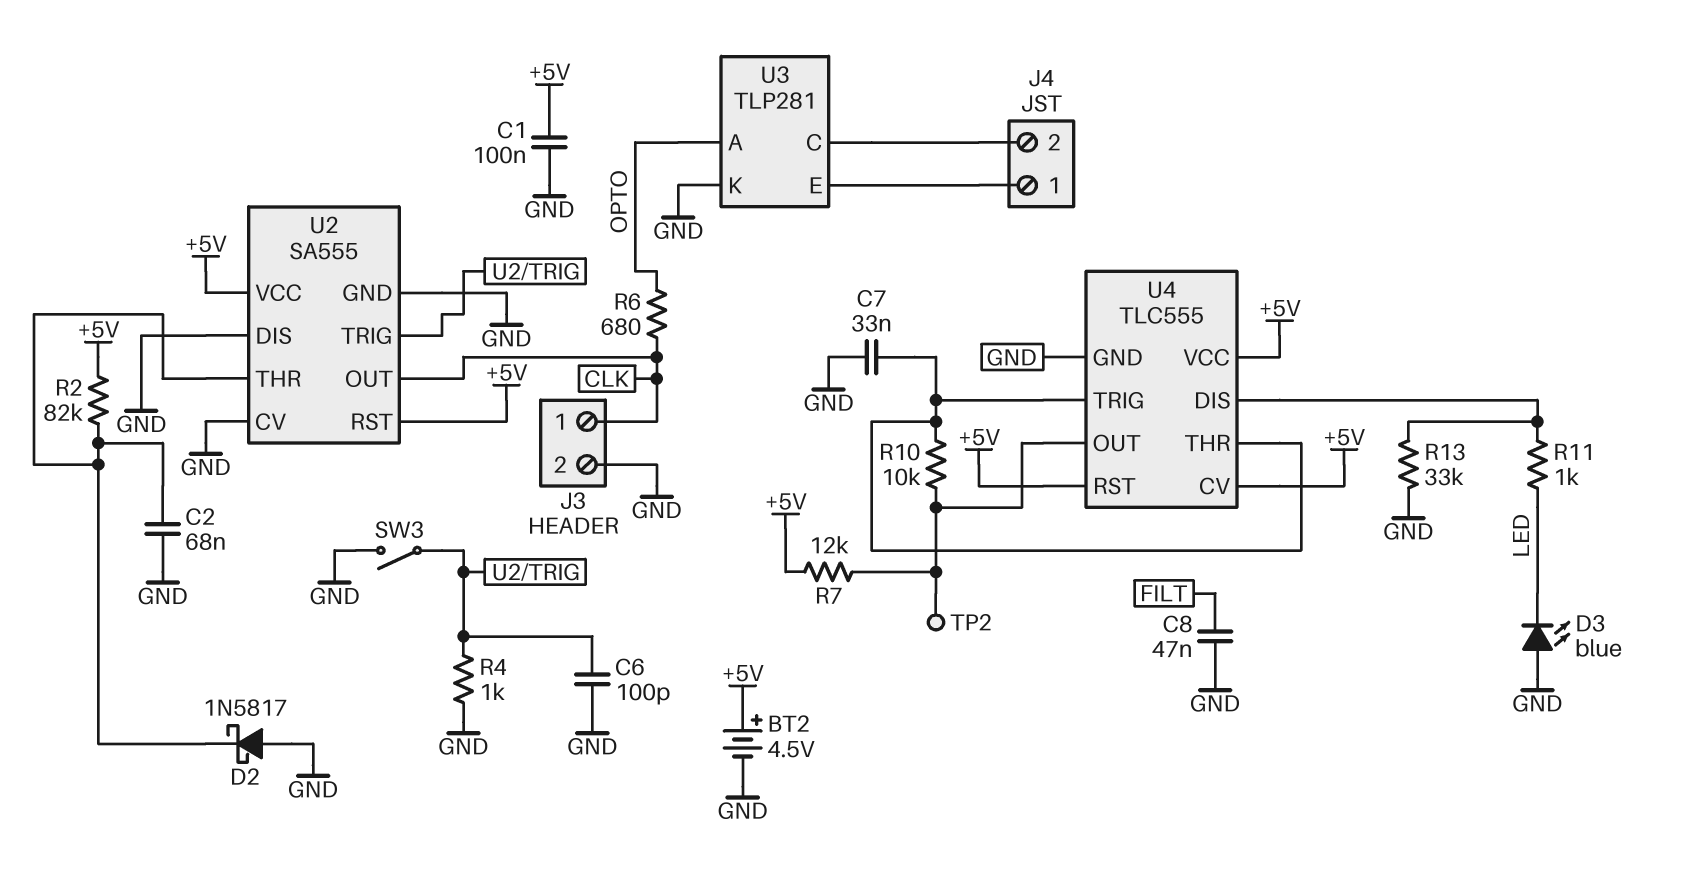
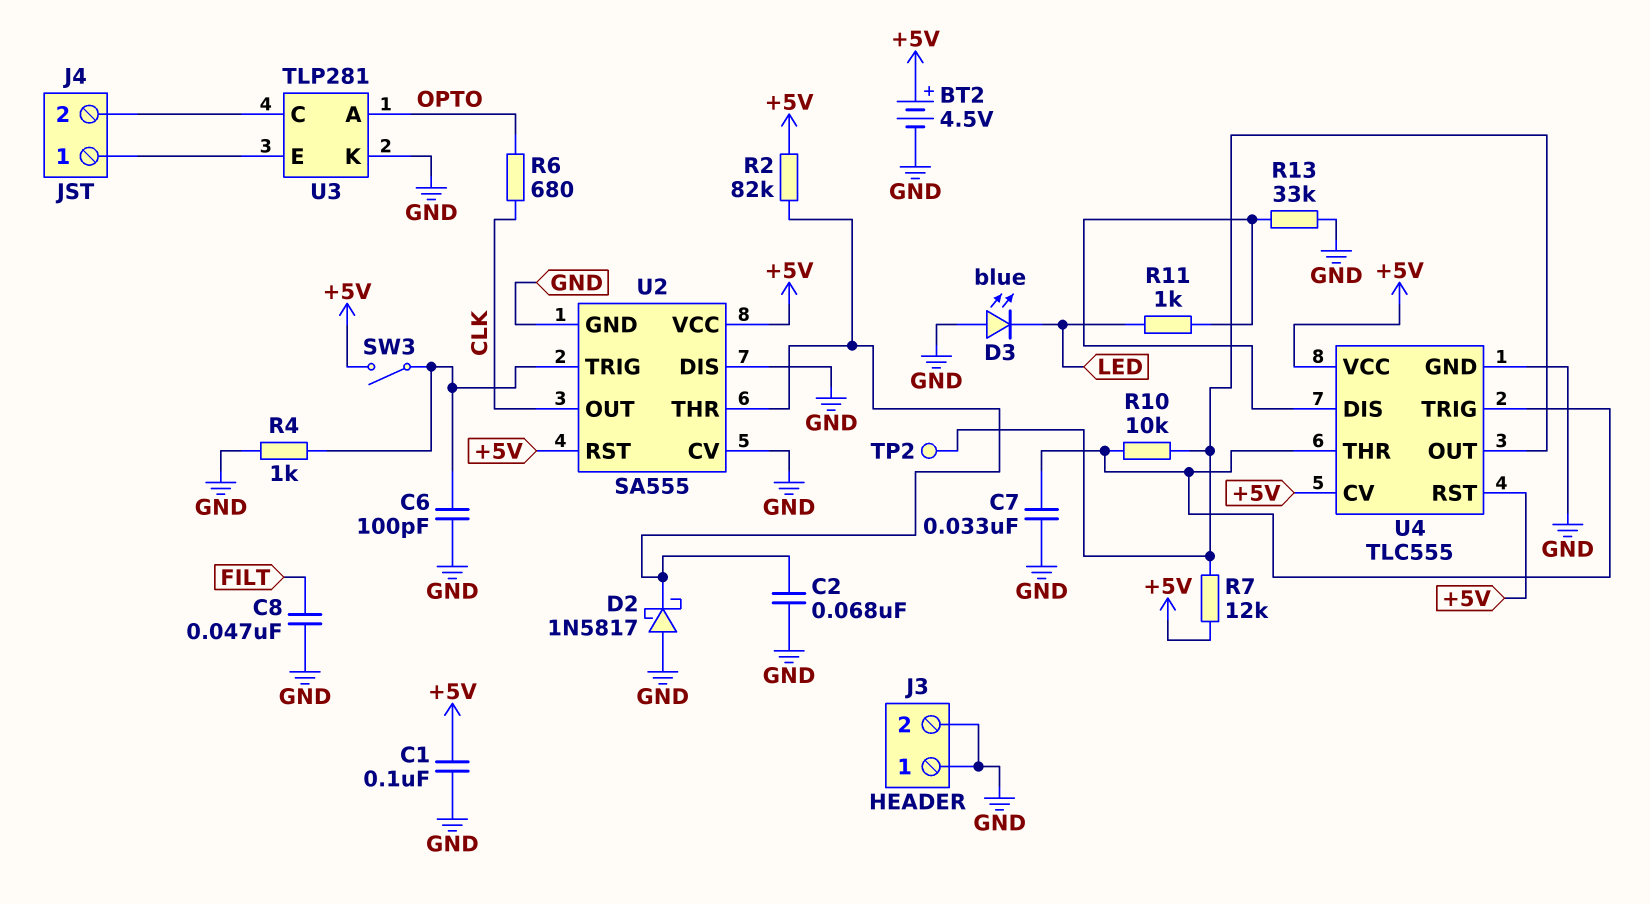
J3 pin 1: CLK -> GND
SW3: switch (GND, U2/TRIG) -> switch (+5V, U2/TRIG)

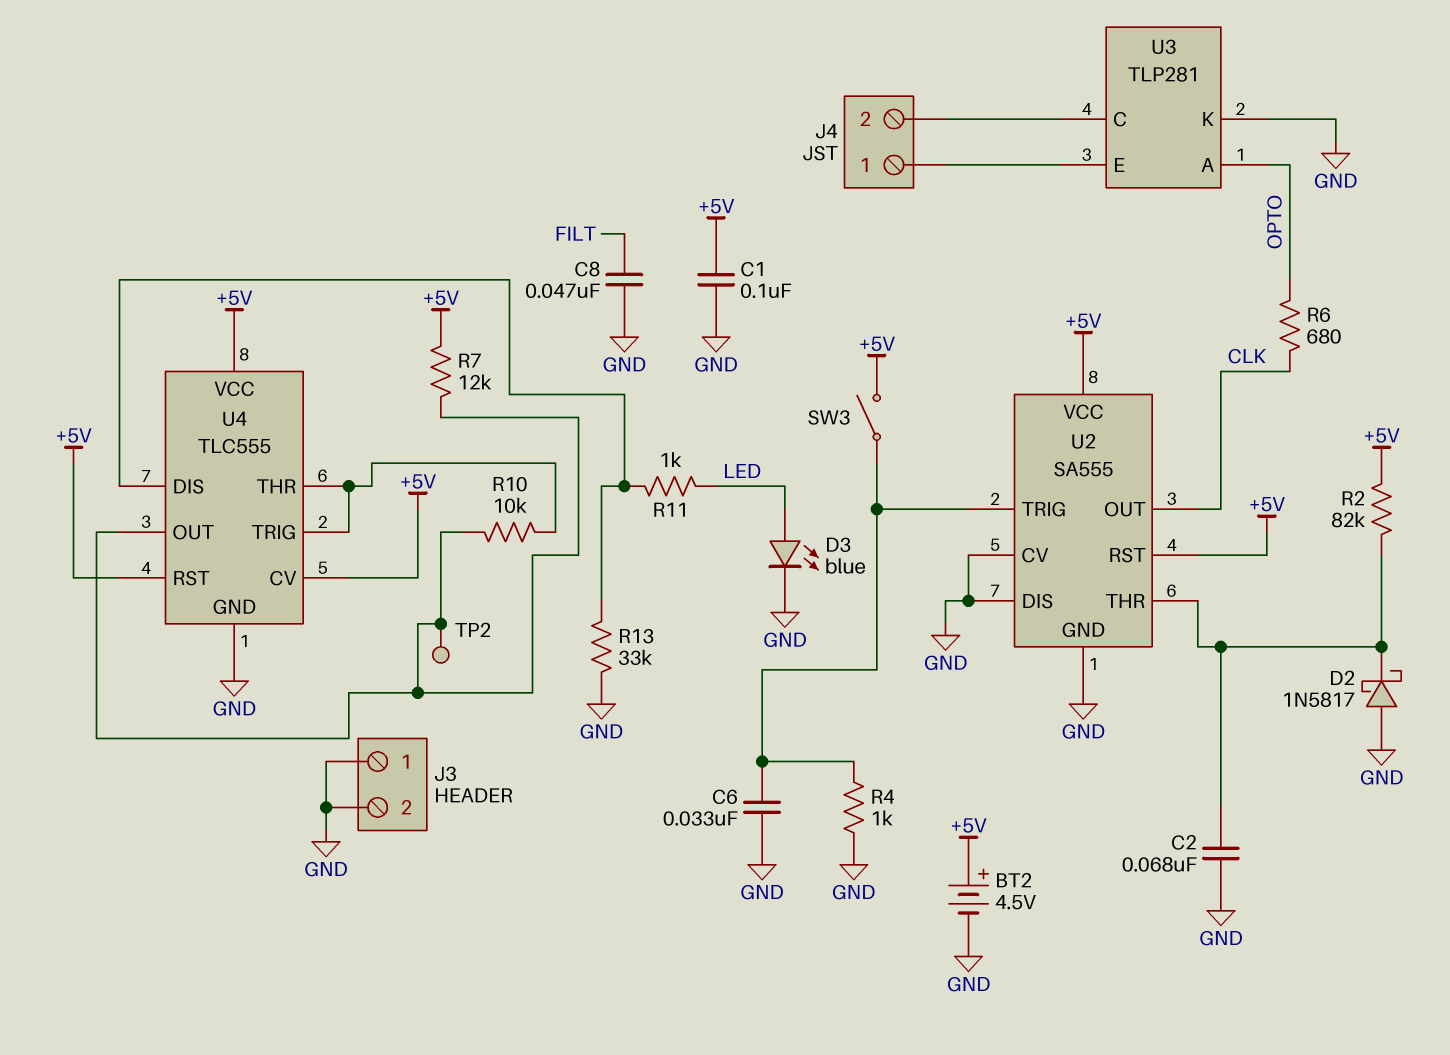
C6: 100pF (GND, U2/TRIG) -> 33nF (GND, U2/TRIG)
C7: 33nF (GND, U4/THR) -> none
D3: LED blue (A GND, K LED) -> LED blue (A LED, K GND)

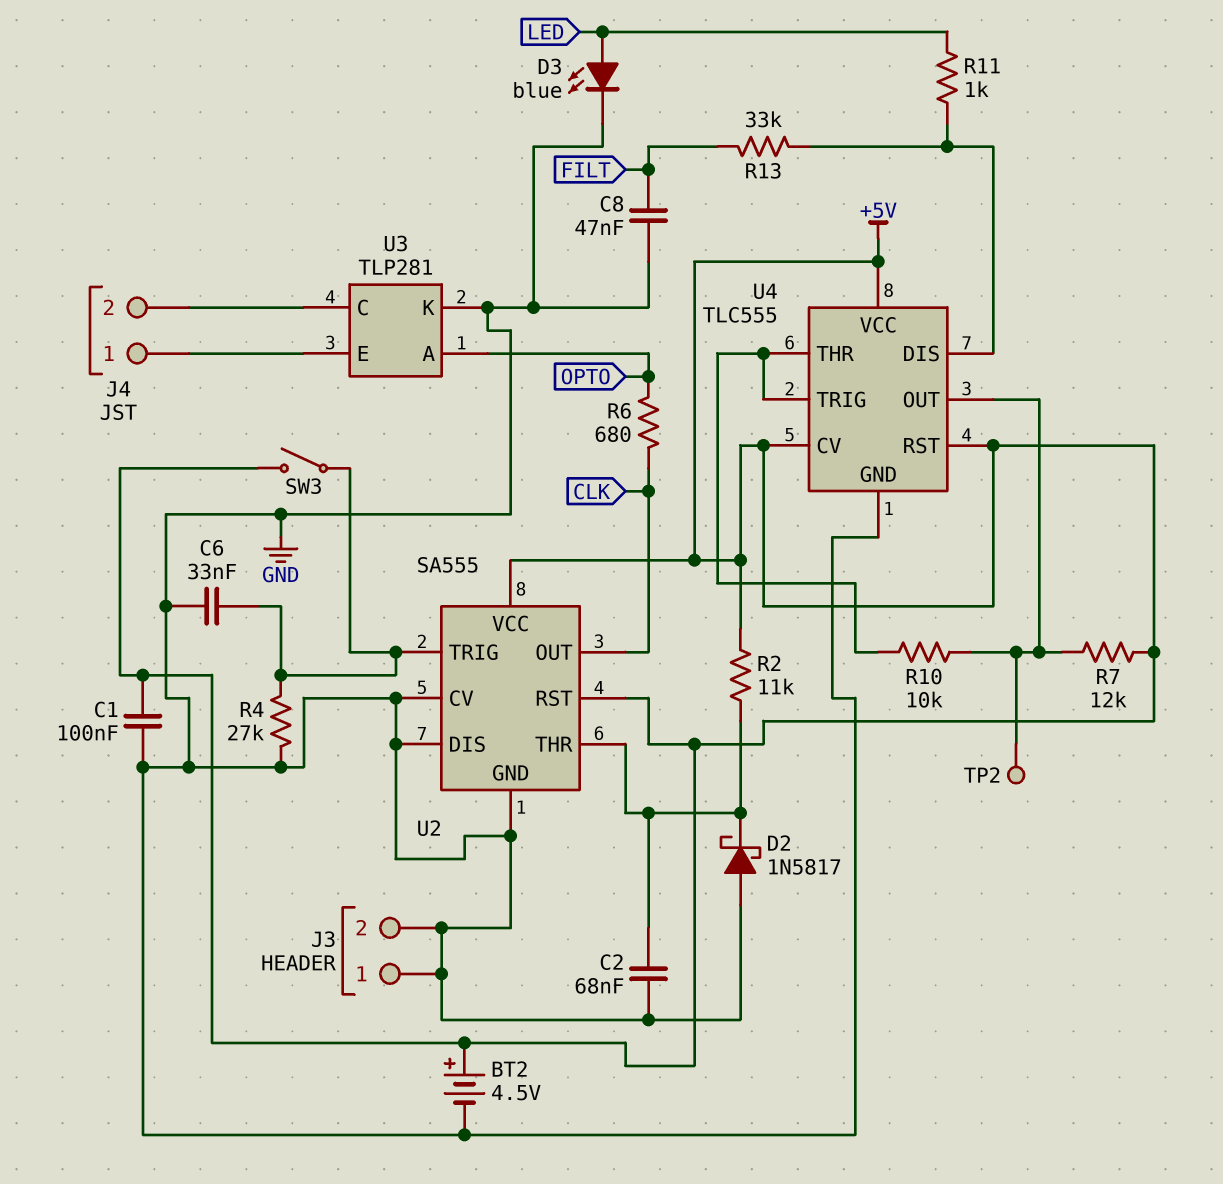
R2: 82k (+5V, U2/THR) -> 11k (+5V, U2/THR)
R4: 1k (GND, U2/TRIG) -> 27k (GND, U2/TRIG)
R13: 33k (GND, U4/DIS) -> 33k (FILT, U4/DIS)

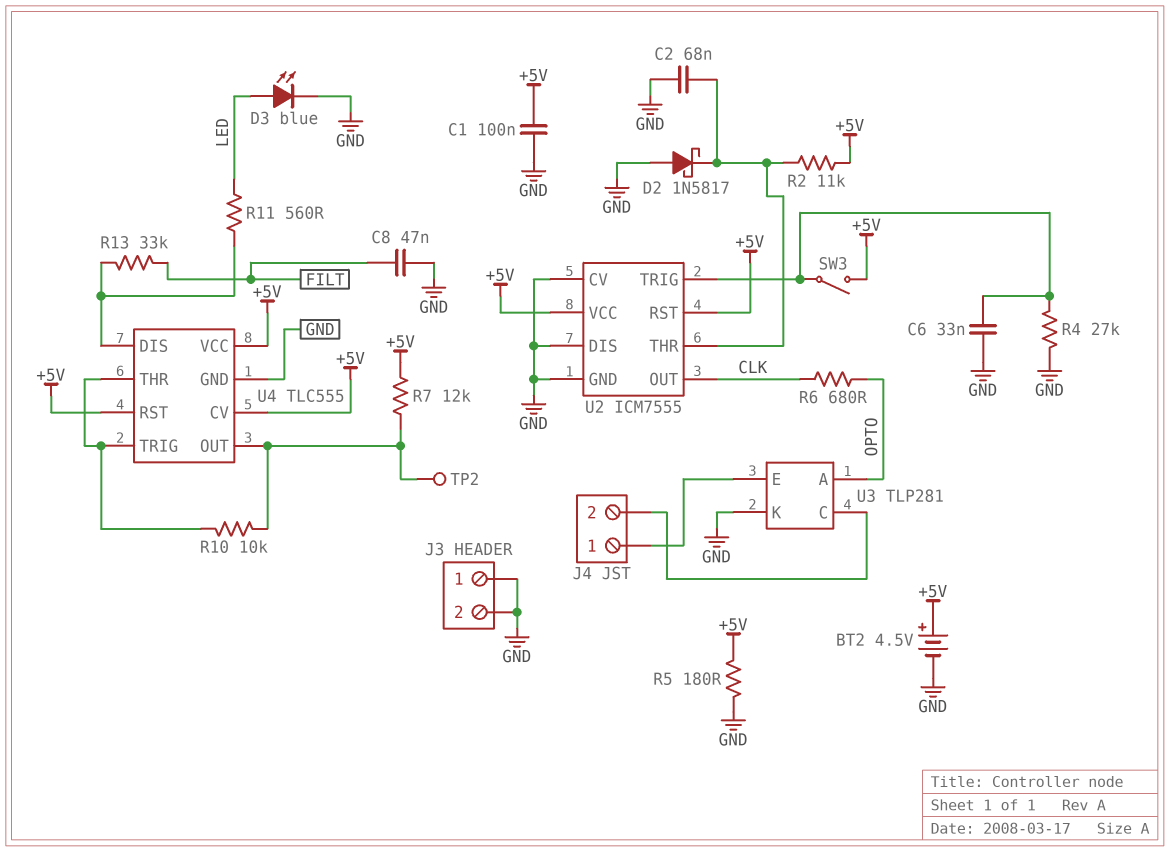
R5: none -> 180 (+5V, GND)
R11: 1k (LED, U4/DIS) -> 560 (LED, U4/DIS)
U2: SA555 -> ICM7555

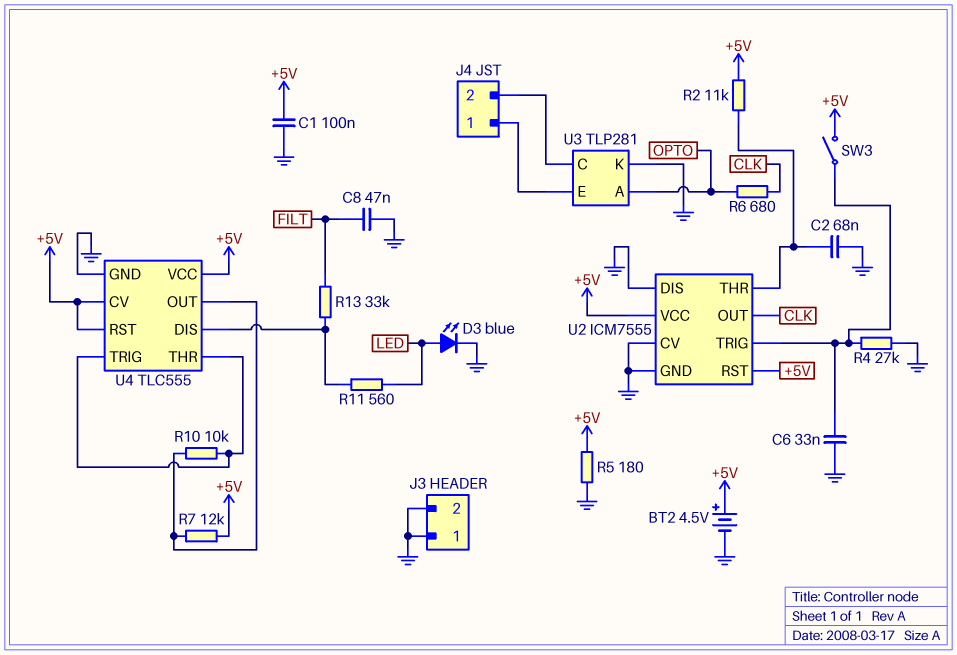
D2: schottky 1N5817 (A GND, K U2/THR) -> none
TP2: test point (U4/OUT) -> none

